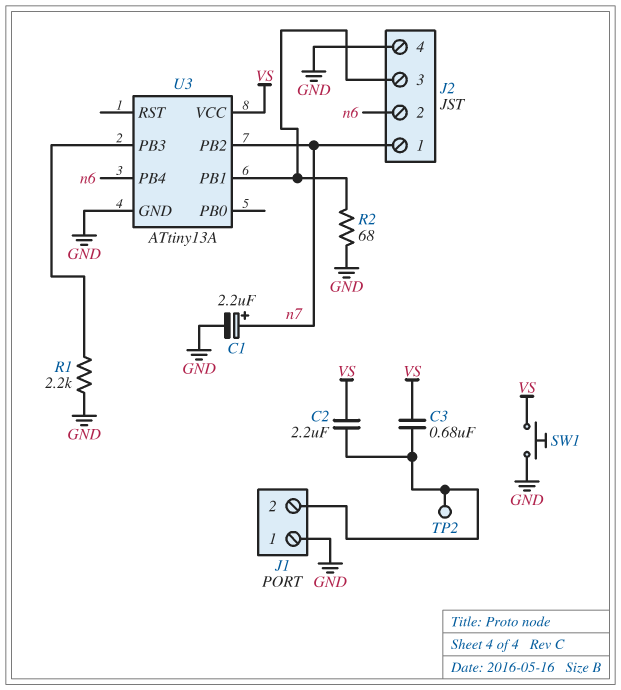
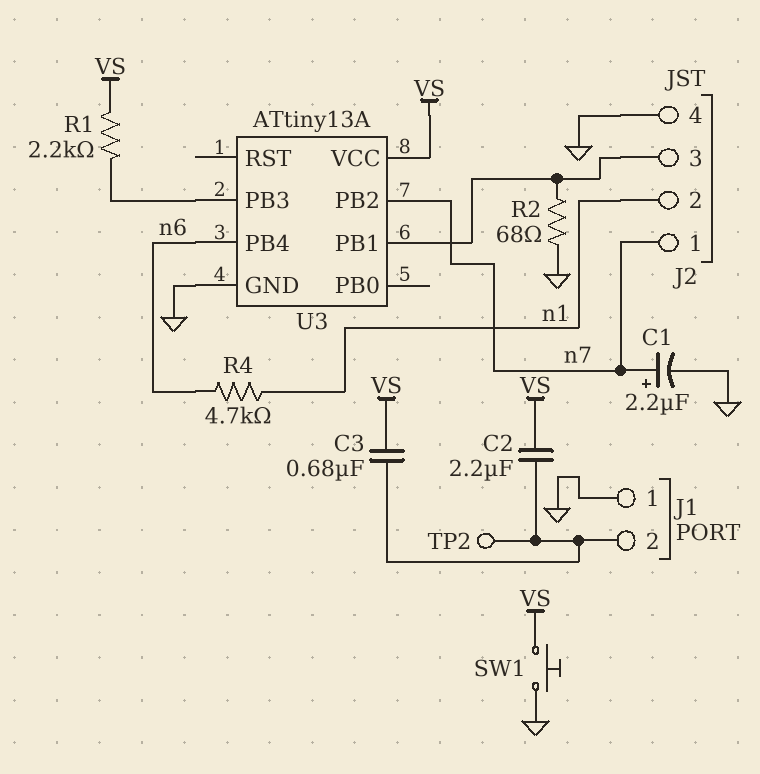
J2 pin 2: n6 -> n1
R1: 2.2k (GND, U3/PB3) -> 2.2k (U3/PB3, VS)
R4: none -> 4.7k (n1, n6)

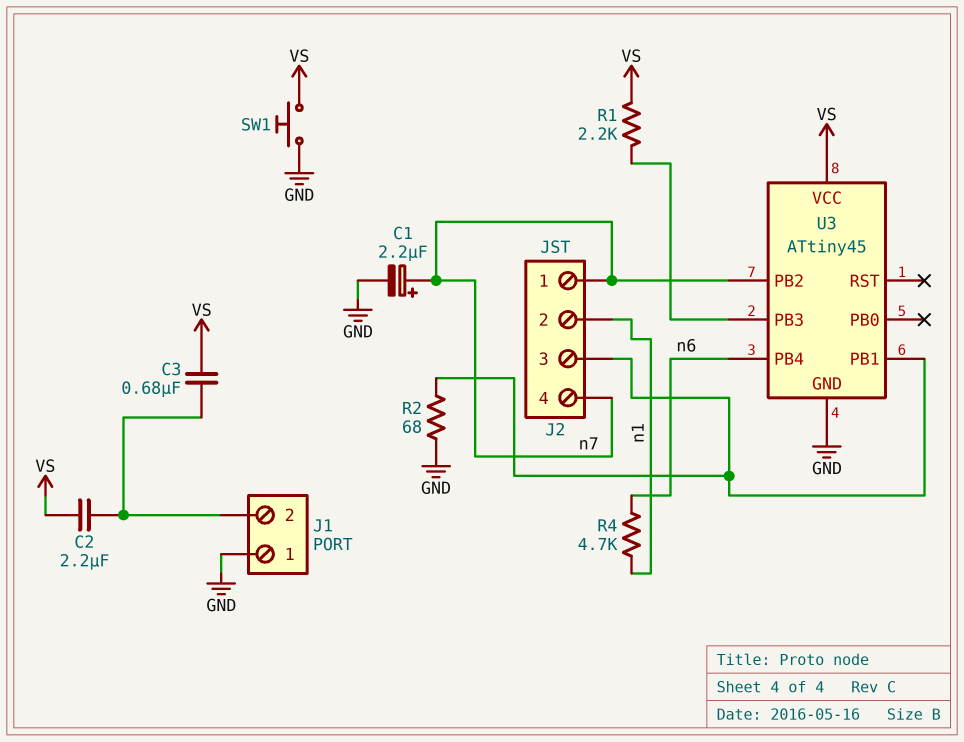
J2 pin 4: GND -> n7
TP2: test point (J1/2) -> none
U3: ATtiny13A -> ATtiny45

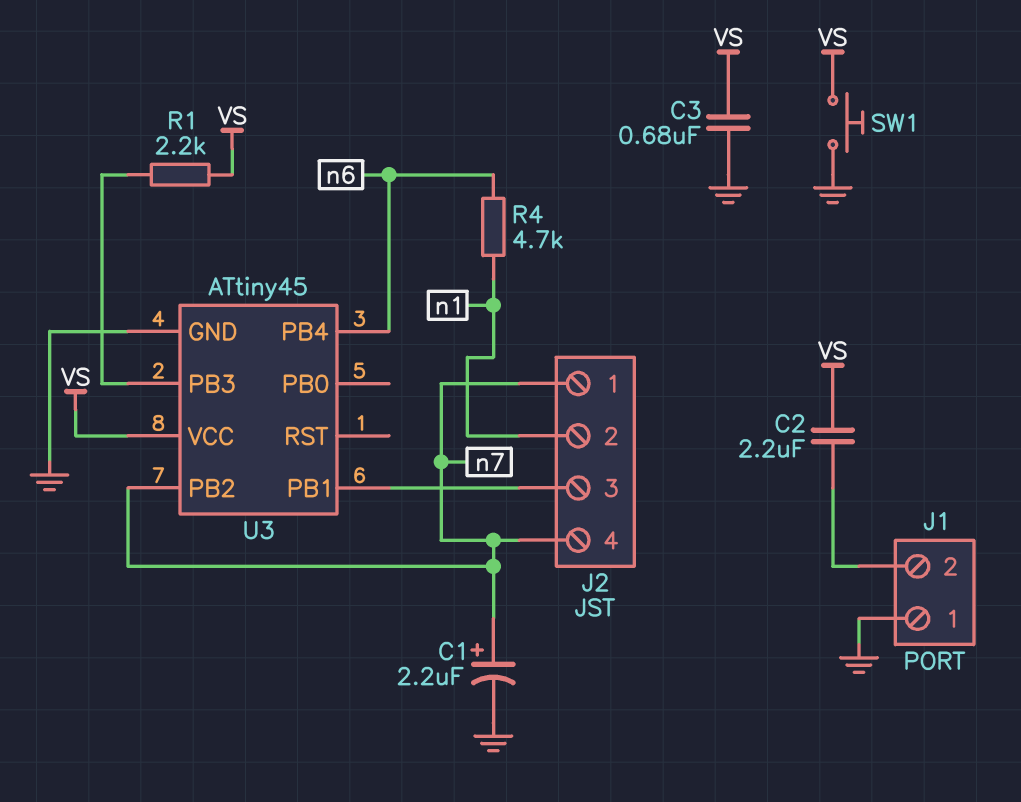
C3: 680nF (J1/2, VS) -> 680nF (GND, VS)
R2: 68 (GND, J2/3) -> none

